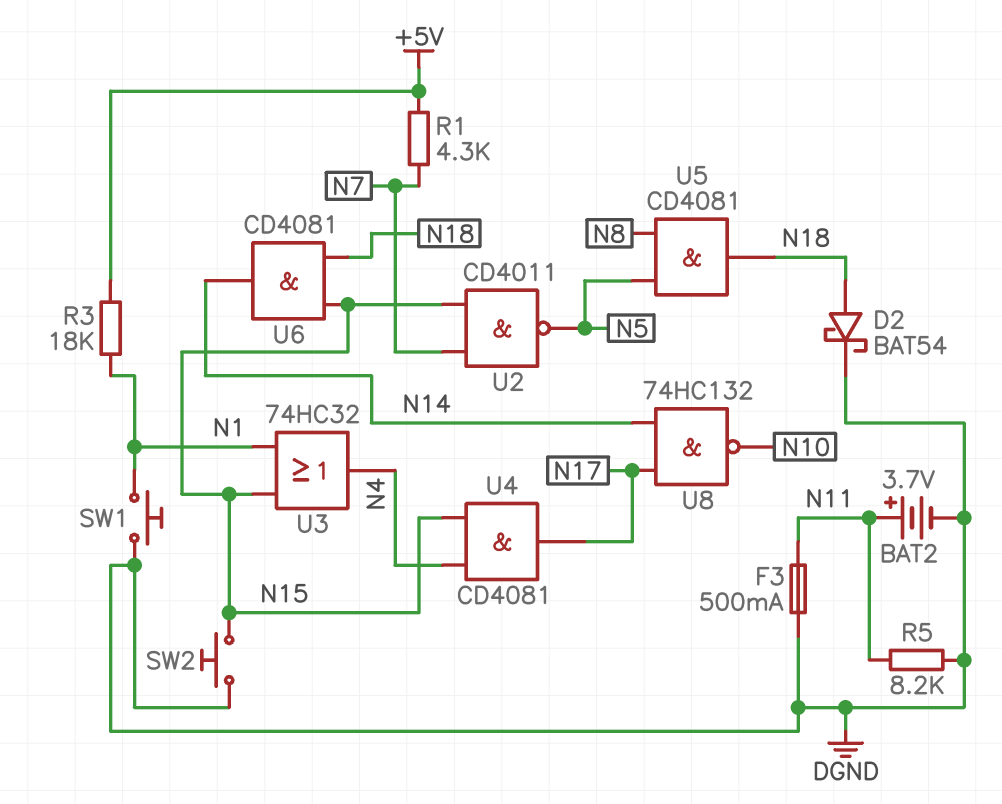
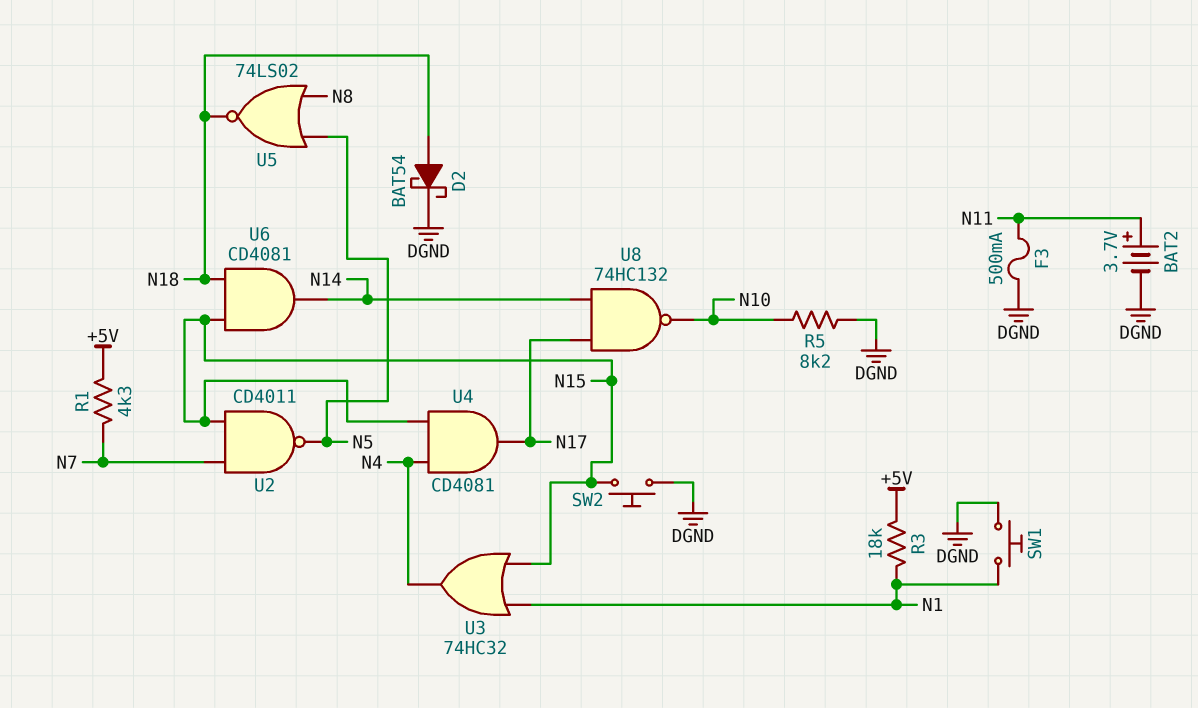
R5: 8.2k (DGND, N11) -> 8.2k (DGND, N10)
U5: AND CD4081 (in N5, in N8, out N18) -> NOR 74LS02 (in N5, in N8, out N18)

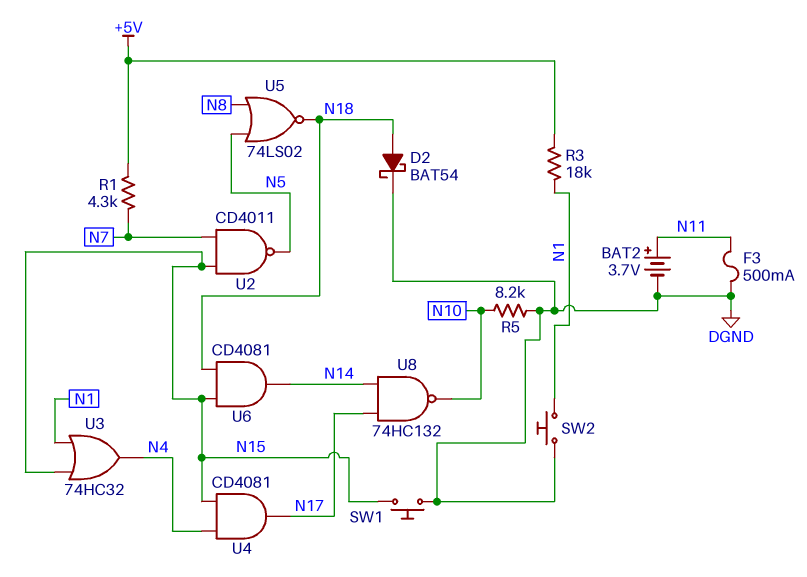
SW1: button (DGND, N1) -> button (DGND, N15)
SW2: button (DGND, N15) -> button (DGND, N1)

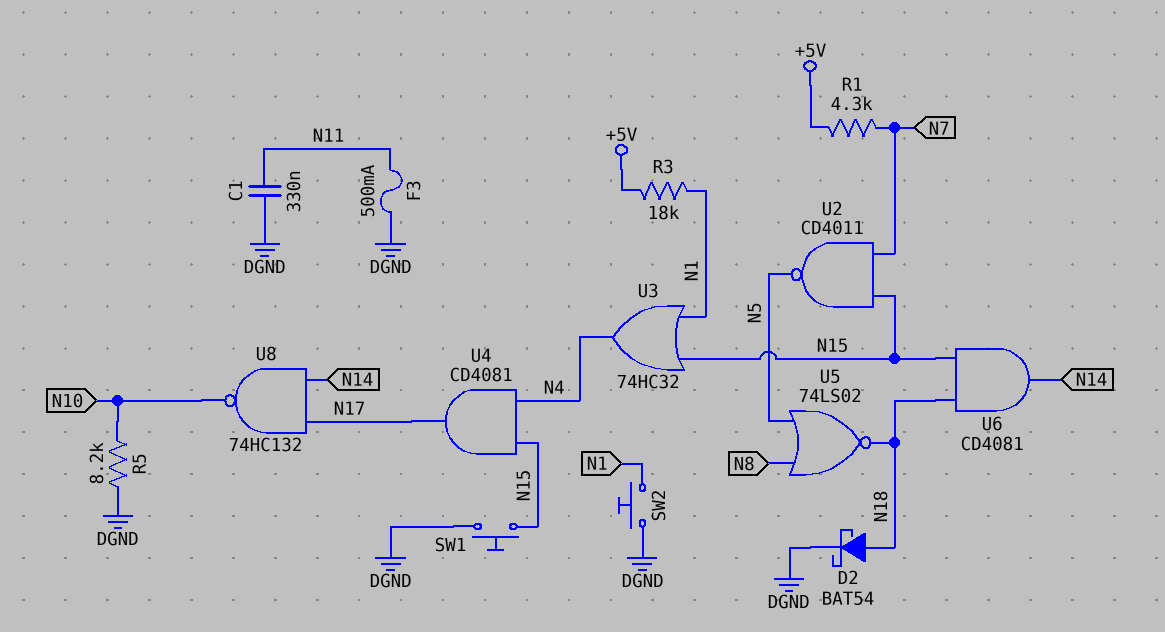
BAT2: 3.7V (plus N11, minus DGND) -> none
C1: none -> 330nF (DGND, N11)

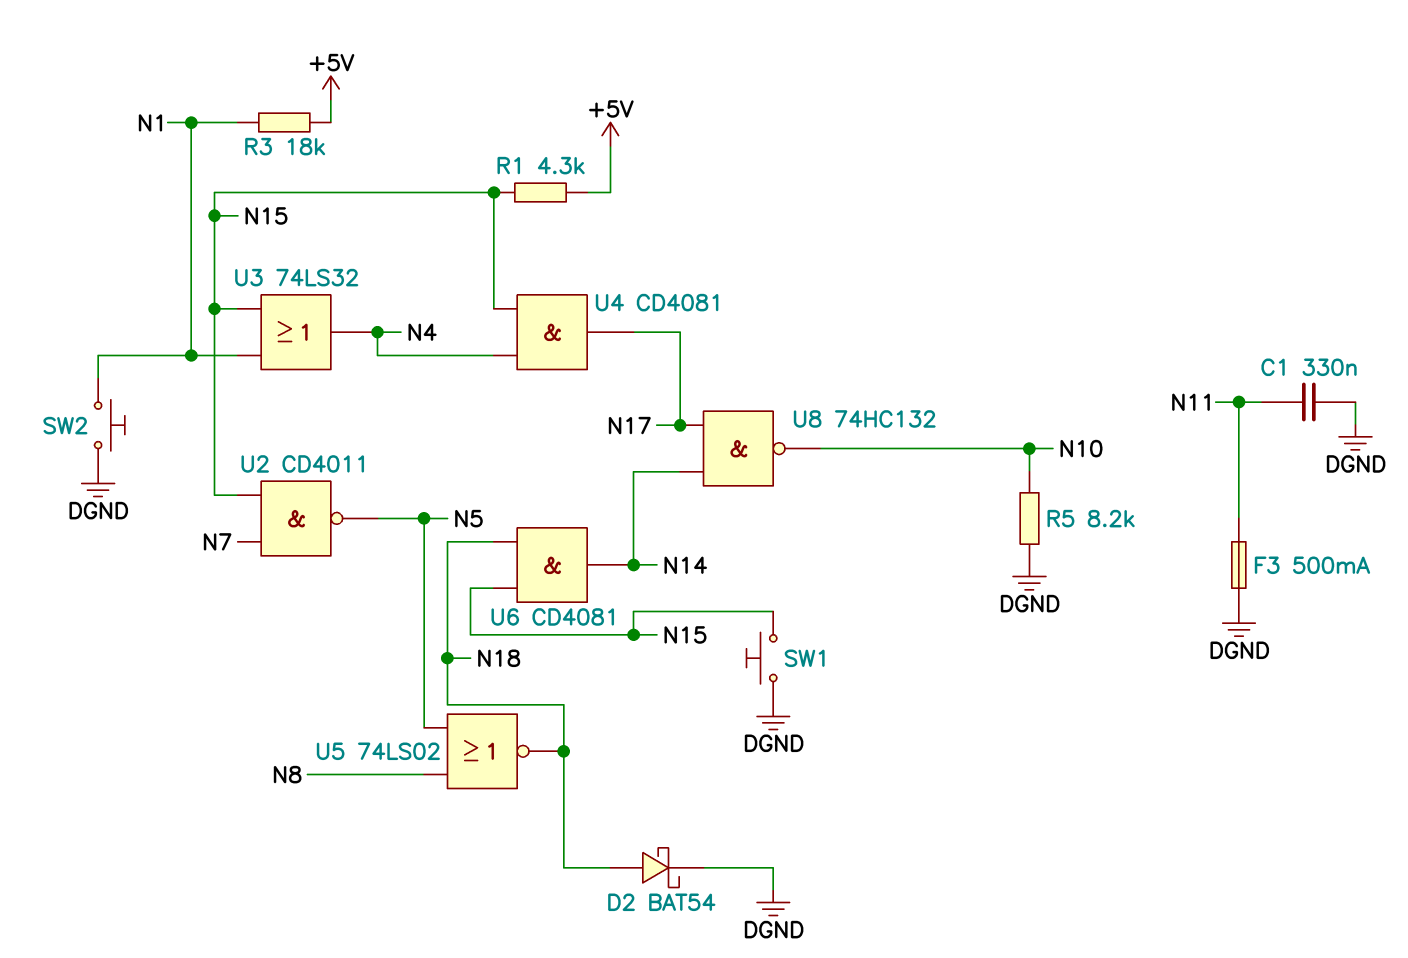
R1: 4.3k (+5V, N7) -> 4.3k (+5V, N15)
U3: OR 74HC32 (in N1, in N15, out N4) -> OR 74LS32 (in N1, in N15, out N4)

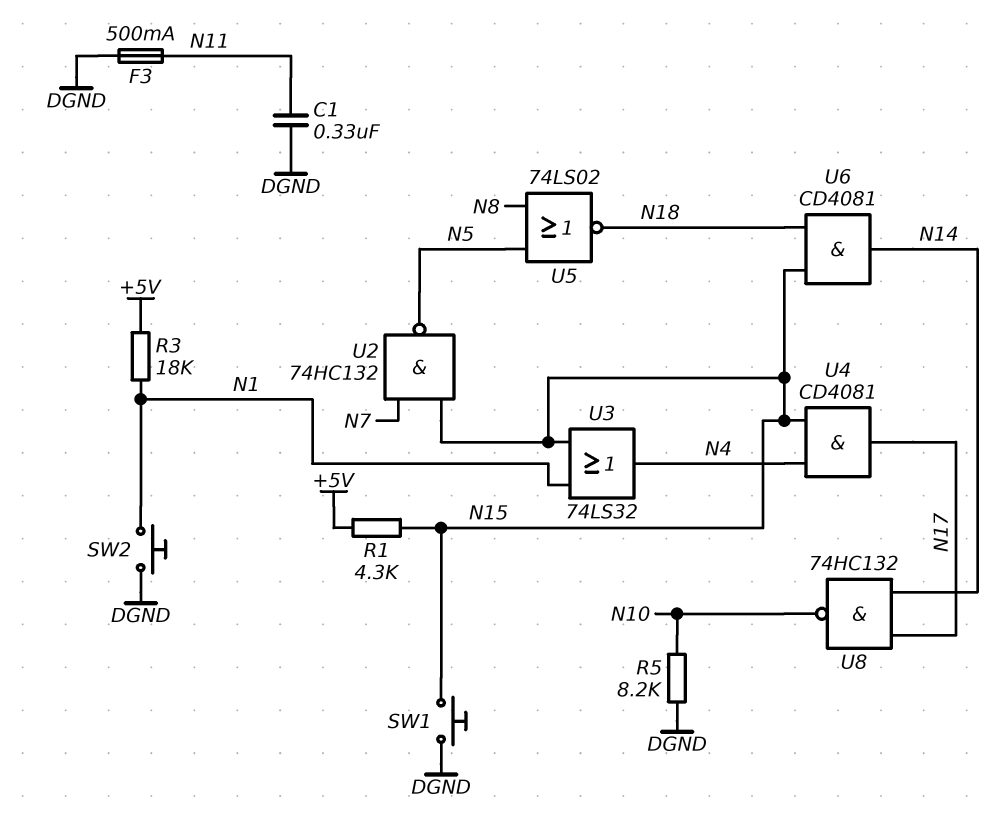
D2: schottky BAT54 (A N18, K DGND) -> none
U2: NAND CD4011 (in N7, in N15, out N5) -> NAND 74HC132 (in N7, in N15, out N5)

